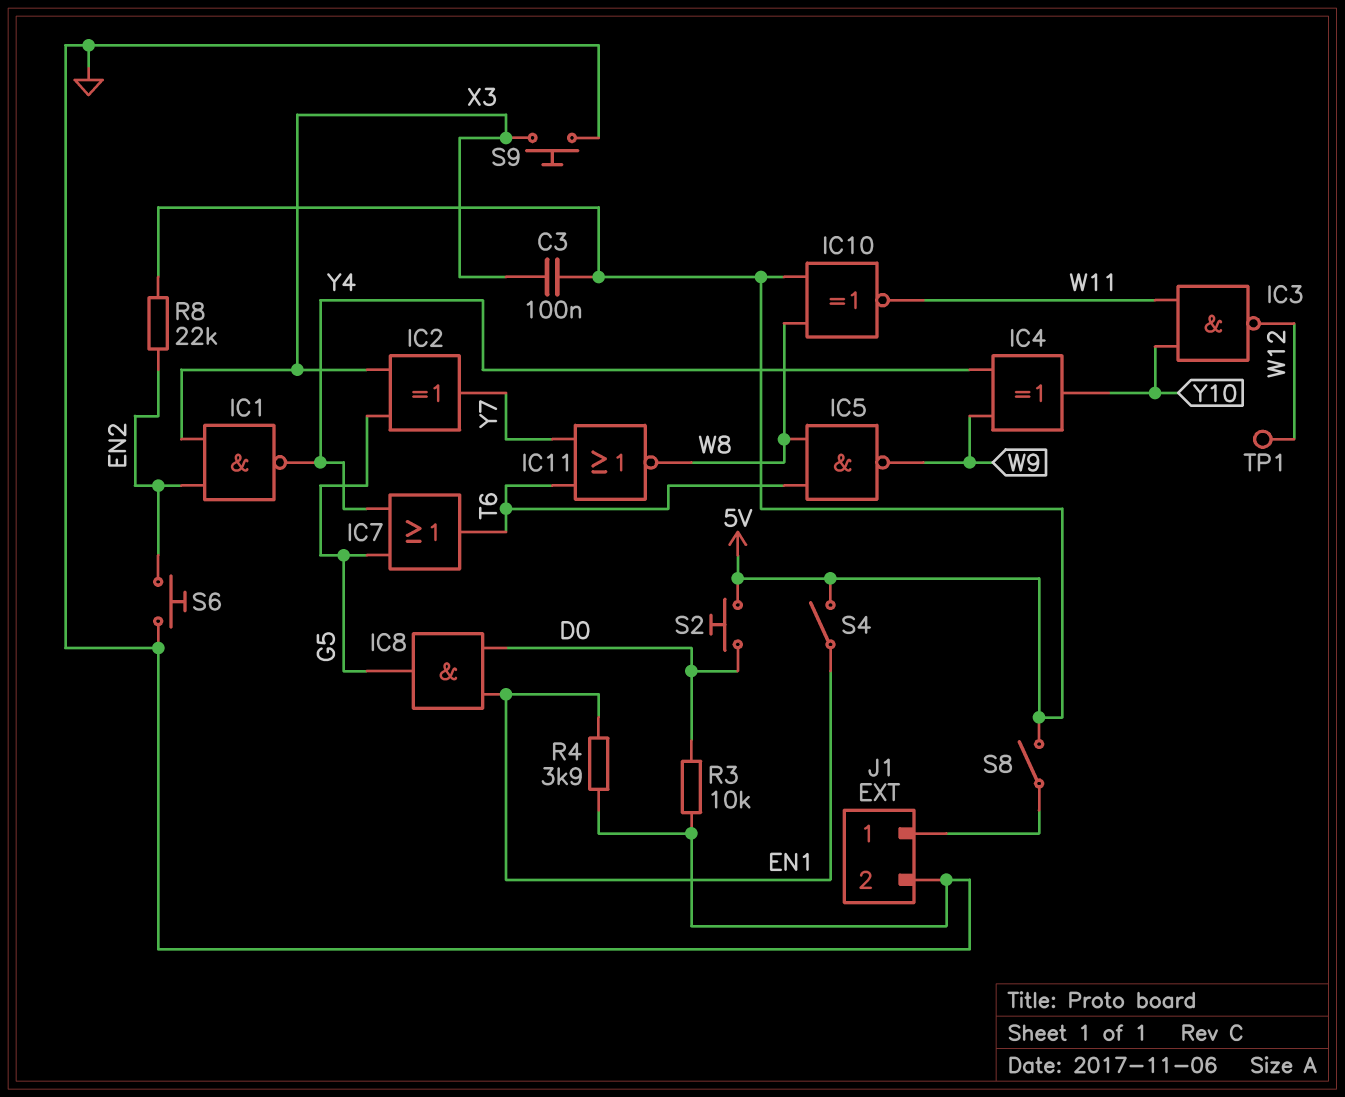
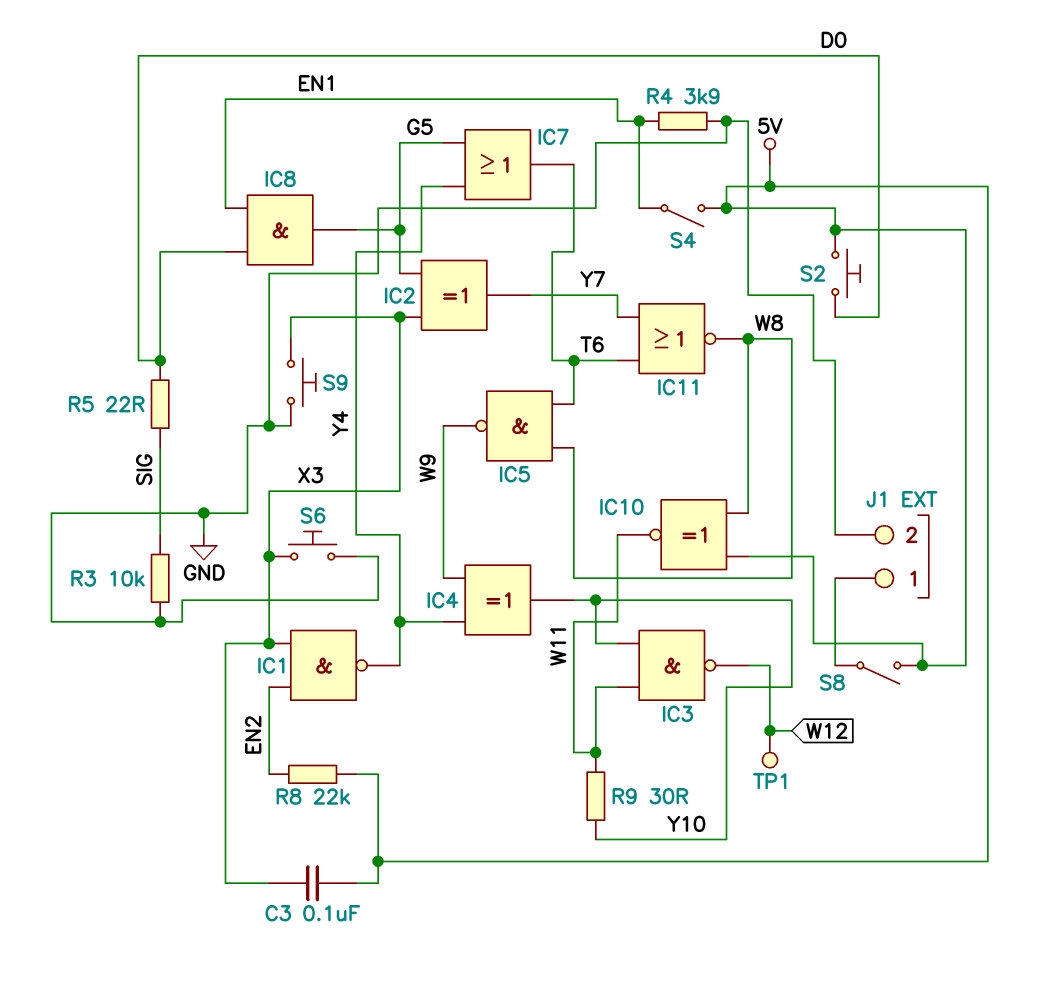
R3: 10k (D0, GND) -> 10k (GND, SIG)
R5: none -> 22 (D0, SIG)
R9: none -> 30 (W11, Y10)
S6: button (EN2, GND) -> button (GND, X3)

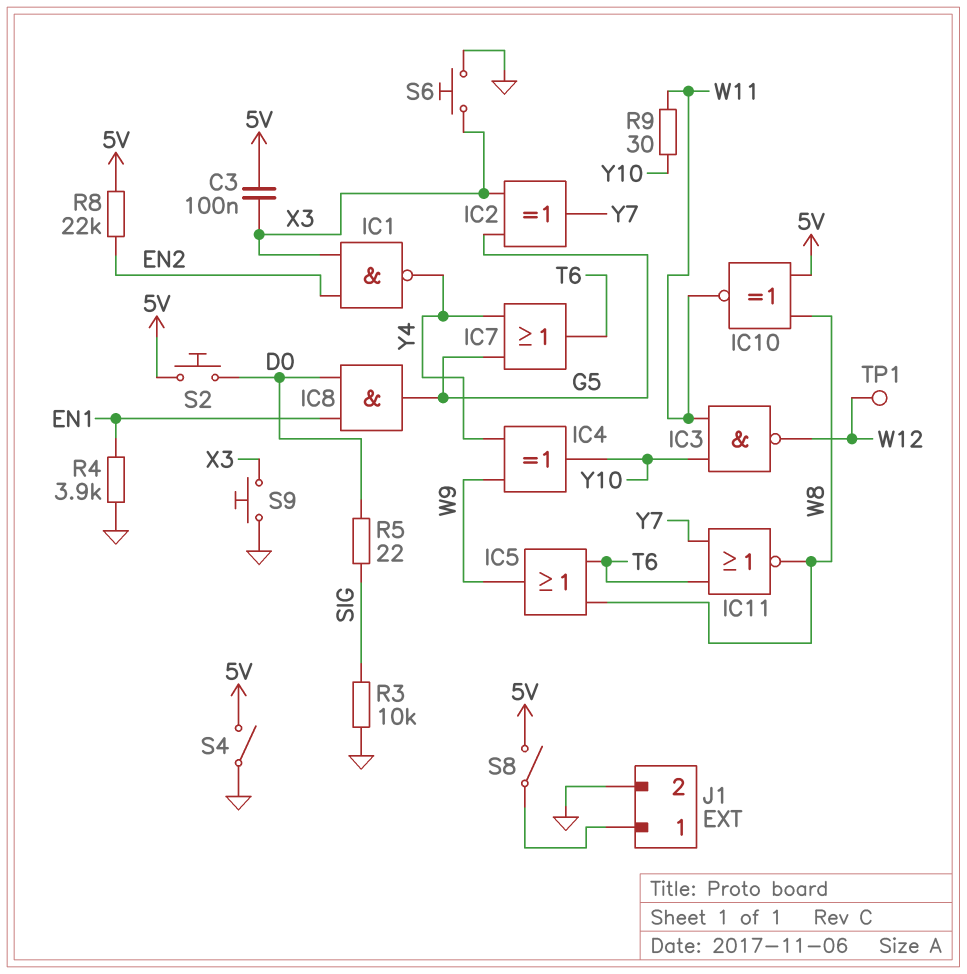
IC5: NAND (in T6, in W8, out W9) -> OR (in T6, in W8, out W9)
S4: switch (5V, EN1) -> switch (5V, GND)

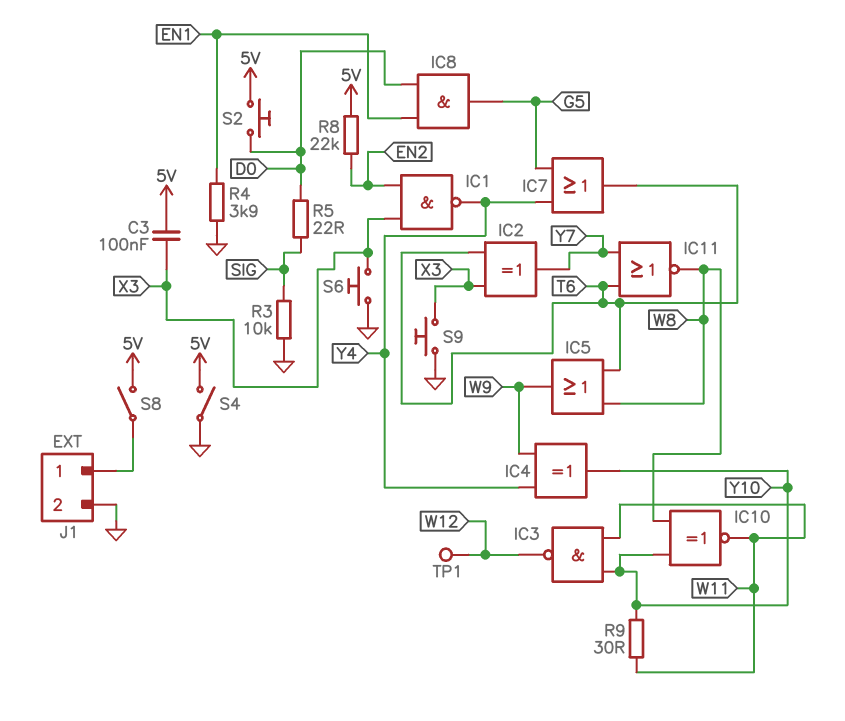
IC2: XOR (in G5, in X3, out Y7) -> XOR (in T6, in X3, out Y7)
IC10: XNOR (in 5V, in W8, out W11) -> XNOR (in W8, in Y10, out W11)

